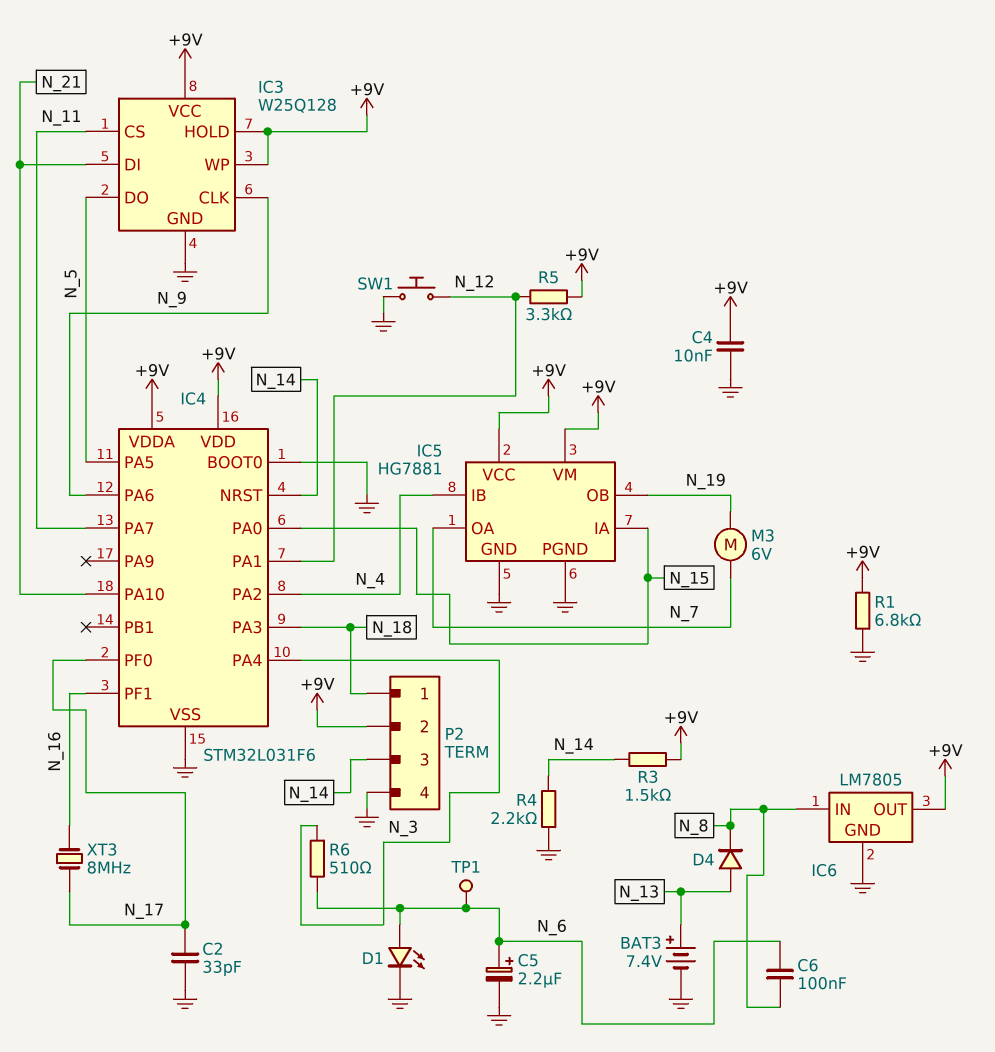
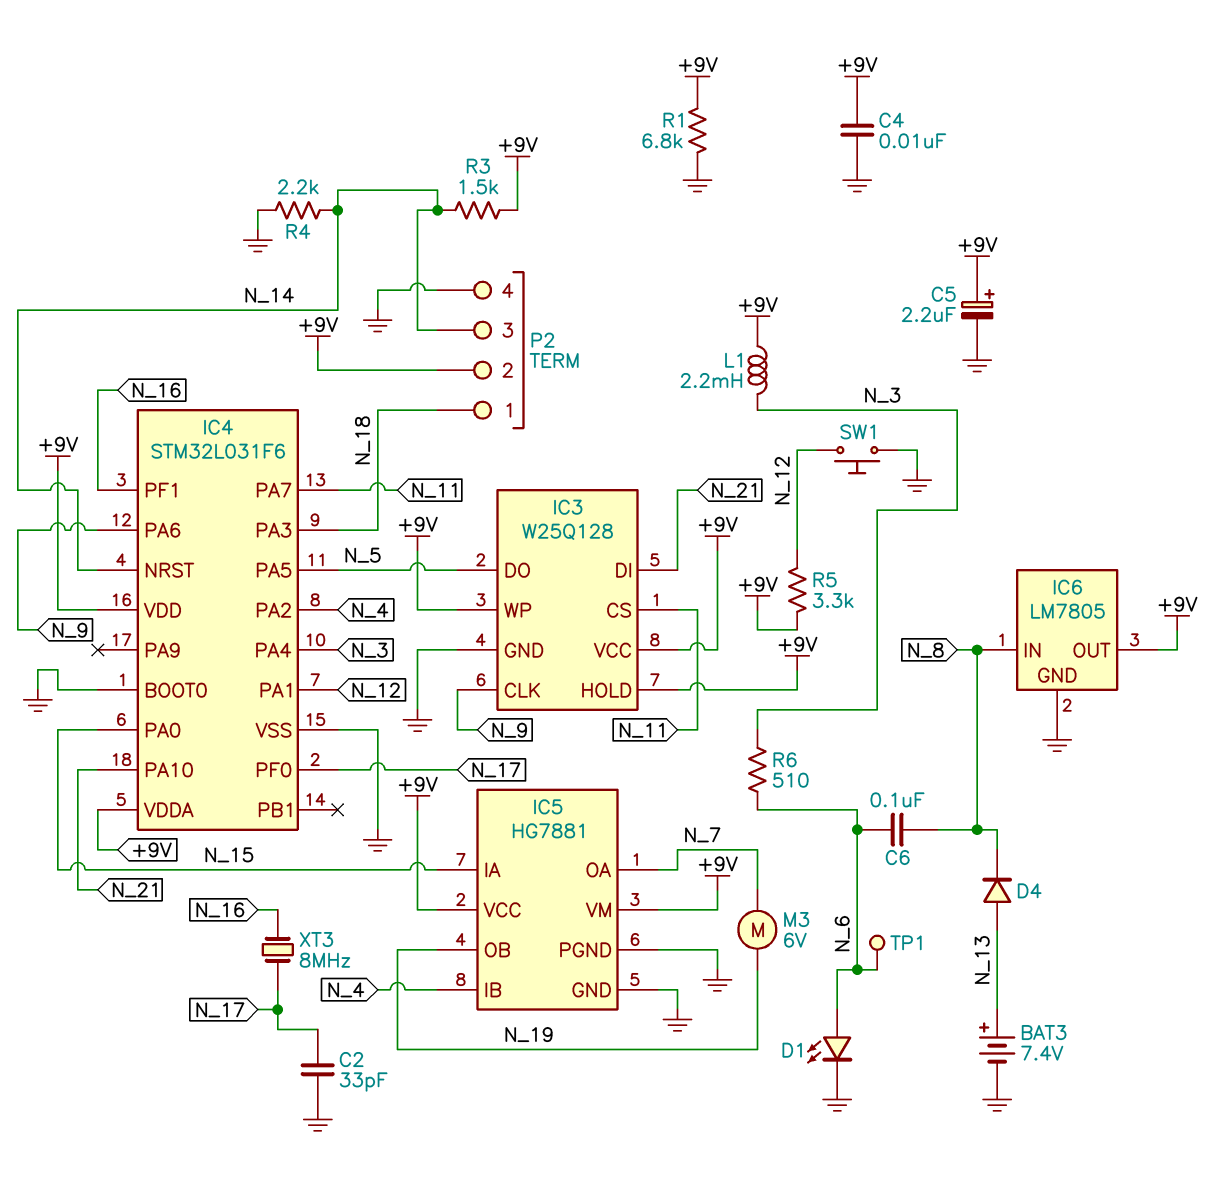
C5: 2.2uF (plus N_6, minus GND) -> 2.2uF (plus +9V, minus GND)
L1: none -> 2.2mH (+9V, N_3)

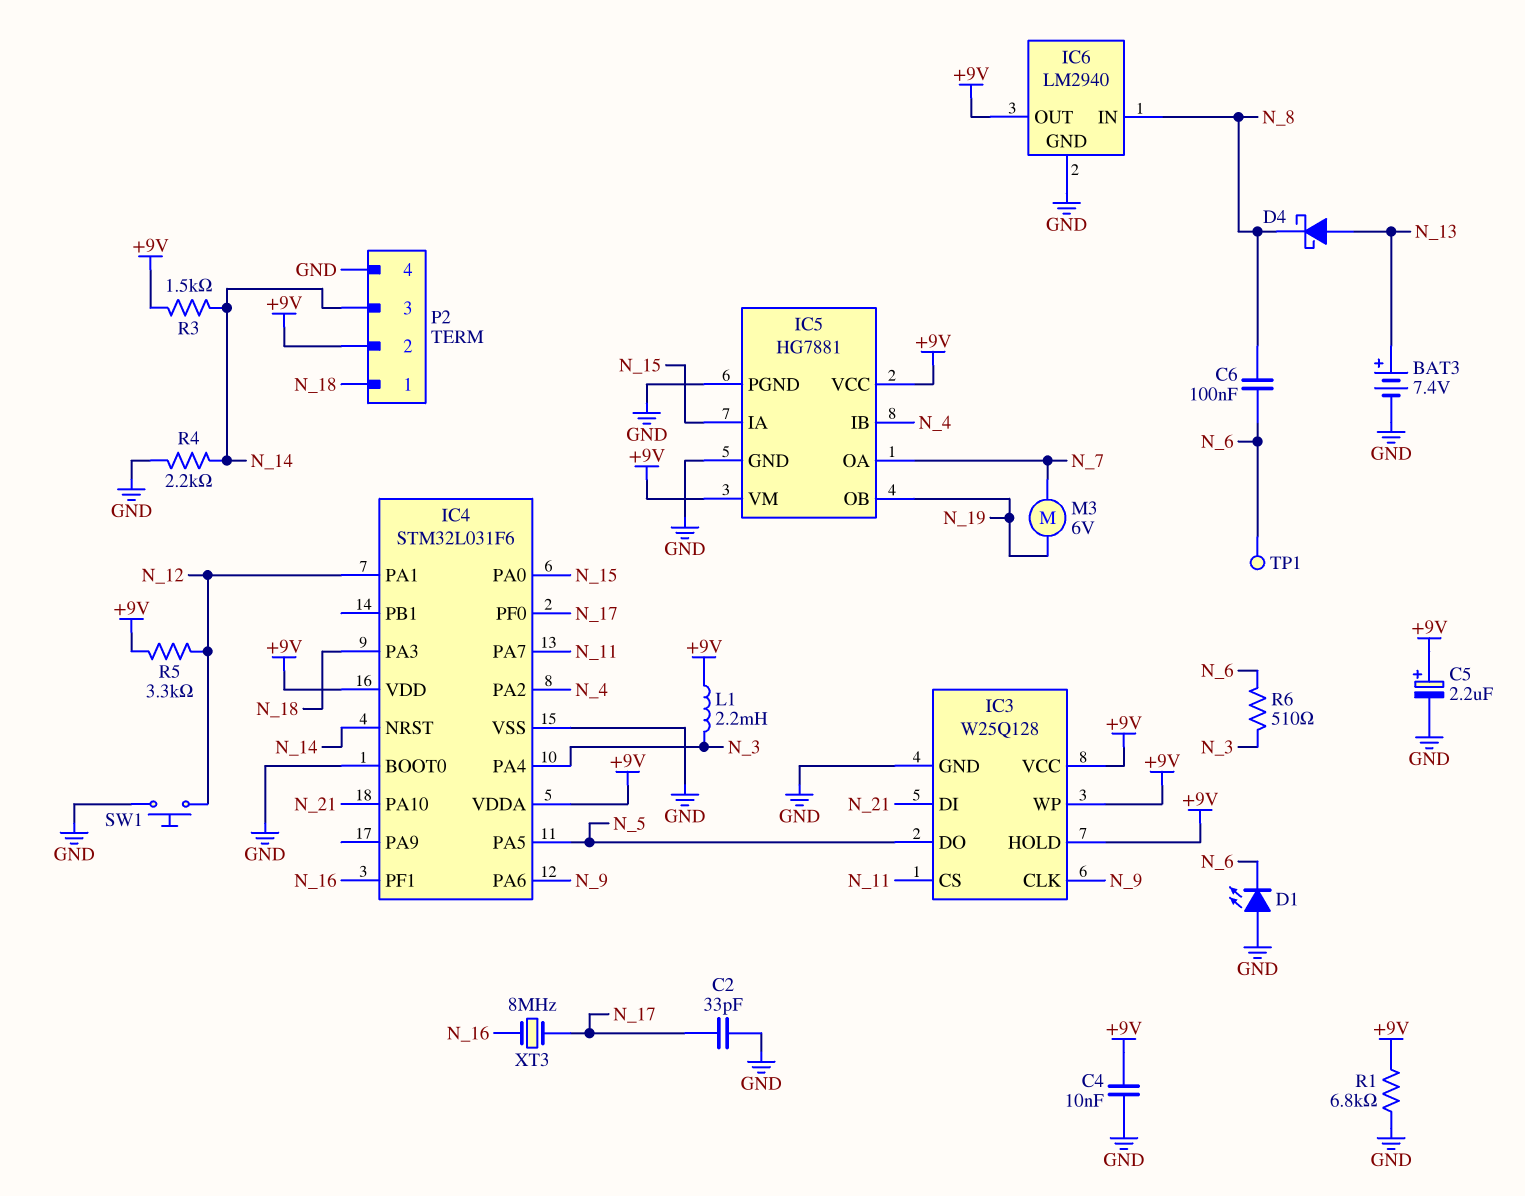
D1: LED (A N_6, K GND) -> LED (A GND, K N_6)
D4: diode (A N_13, K N_8) -> schottky (A N_13, K N_8)
IC6: LM7805 -> LM2940

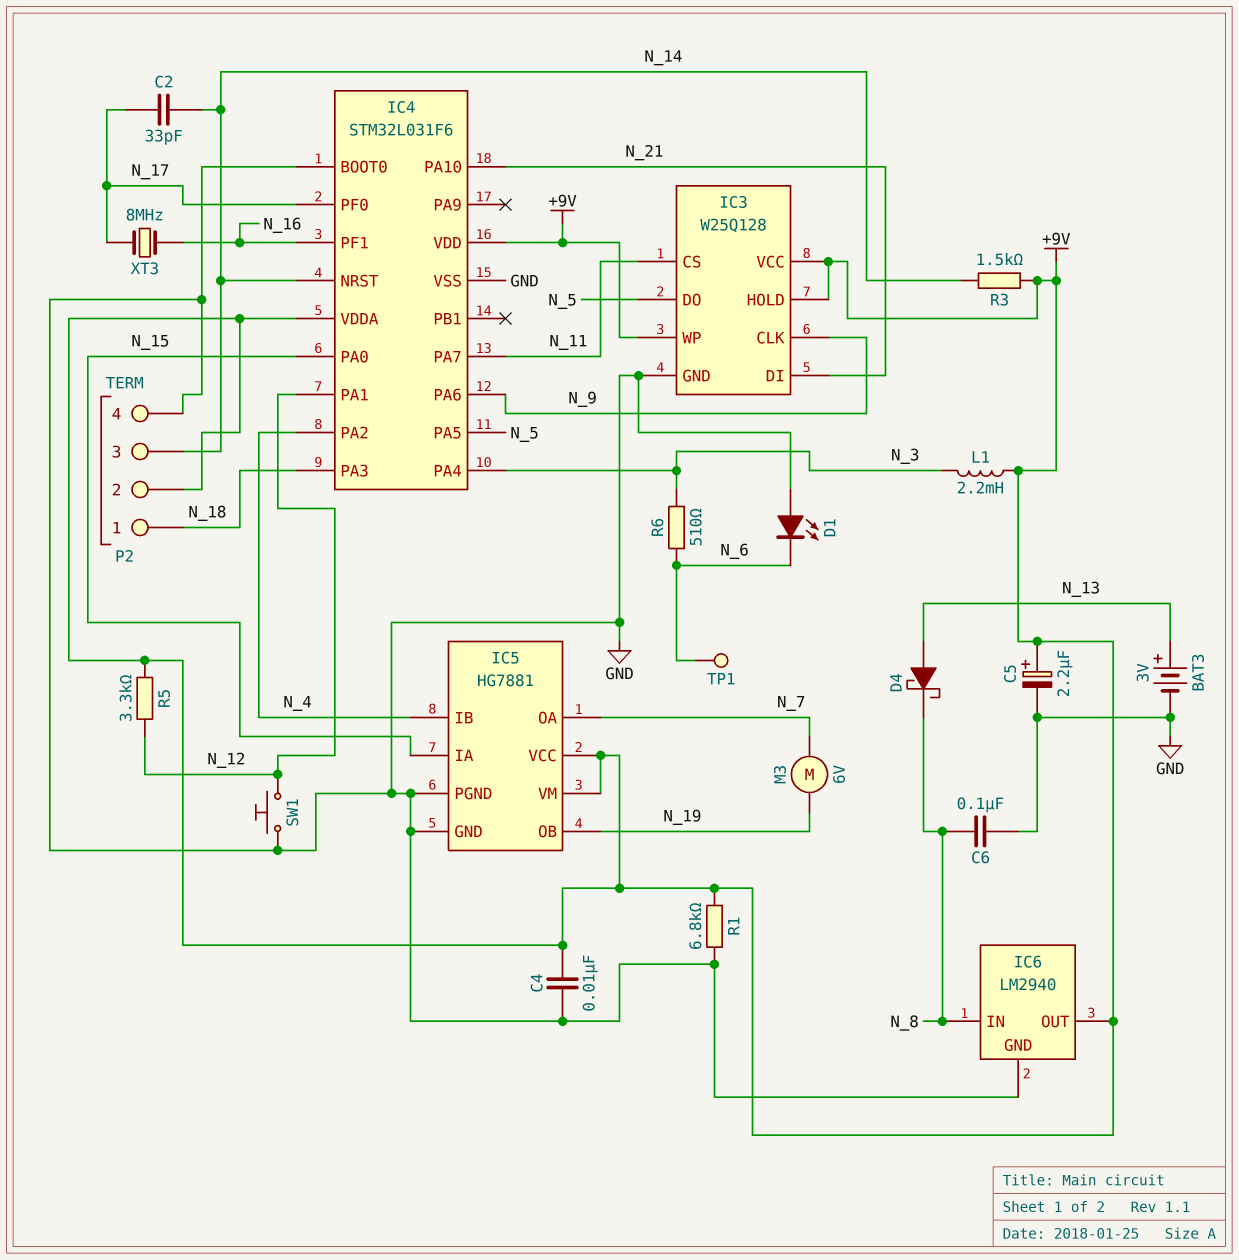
BAT3: 7.4V (plus N_13, minus GND) -> 3V (plus N_13, minus GND)
C2: 33pF (GND, N_17) -> 33pF (N_14, N_17)
C6: 100nF (N_6, N_8) -> 100nF (GND, N_8)
R4: 2.2k (GND, N_14) -> none

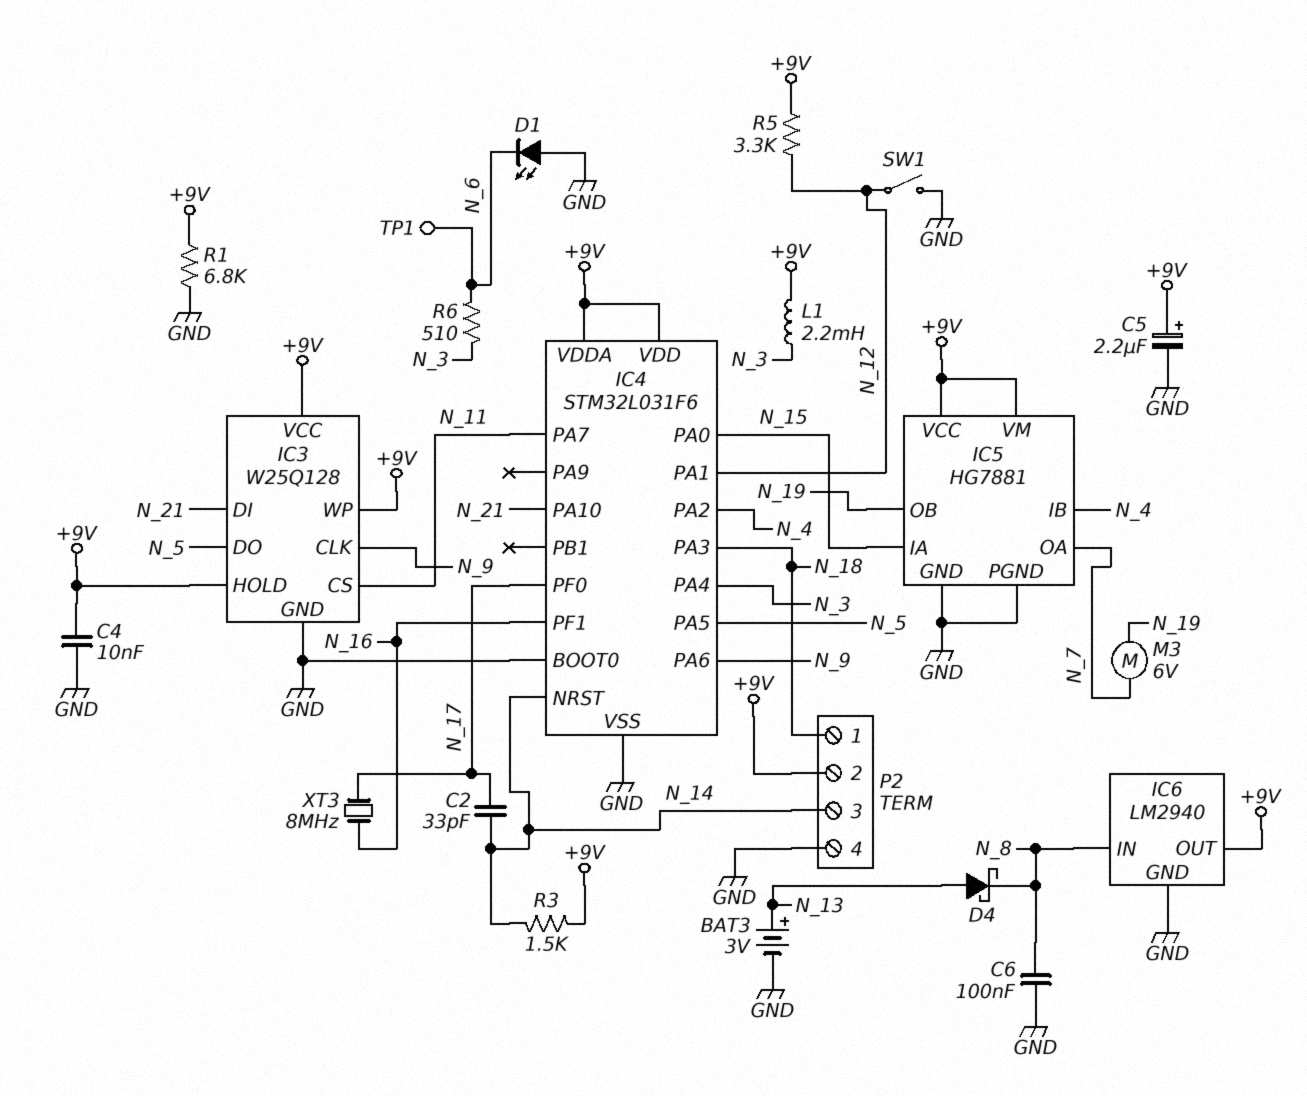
SW1: button (GND, N_12) -> switch (GND, N_12)

